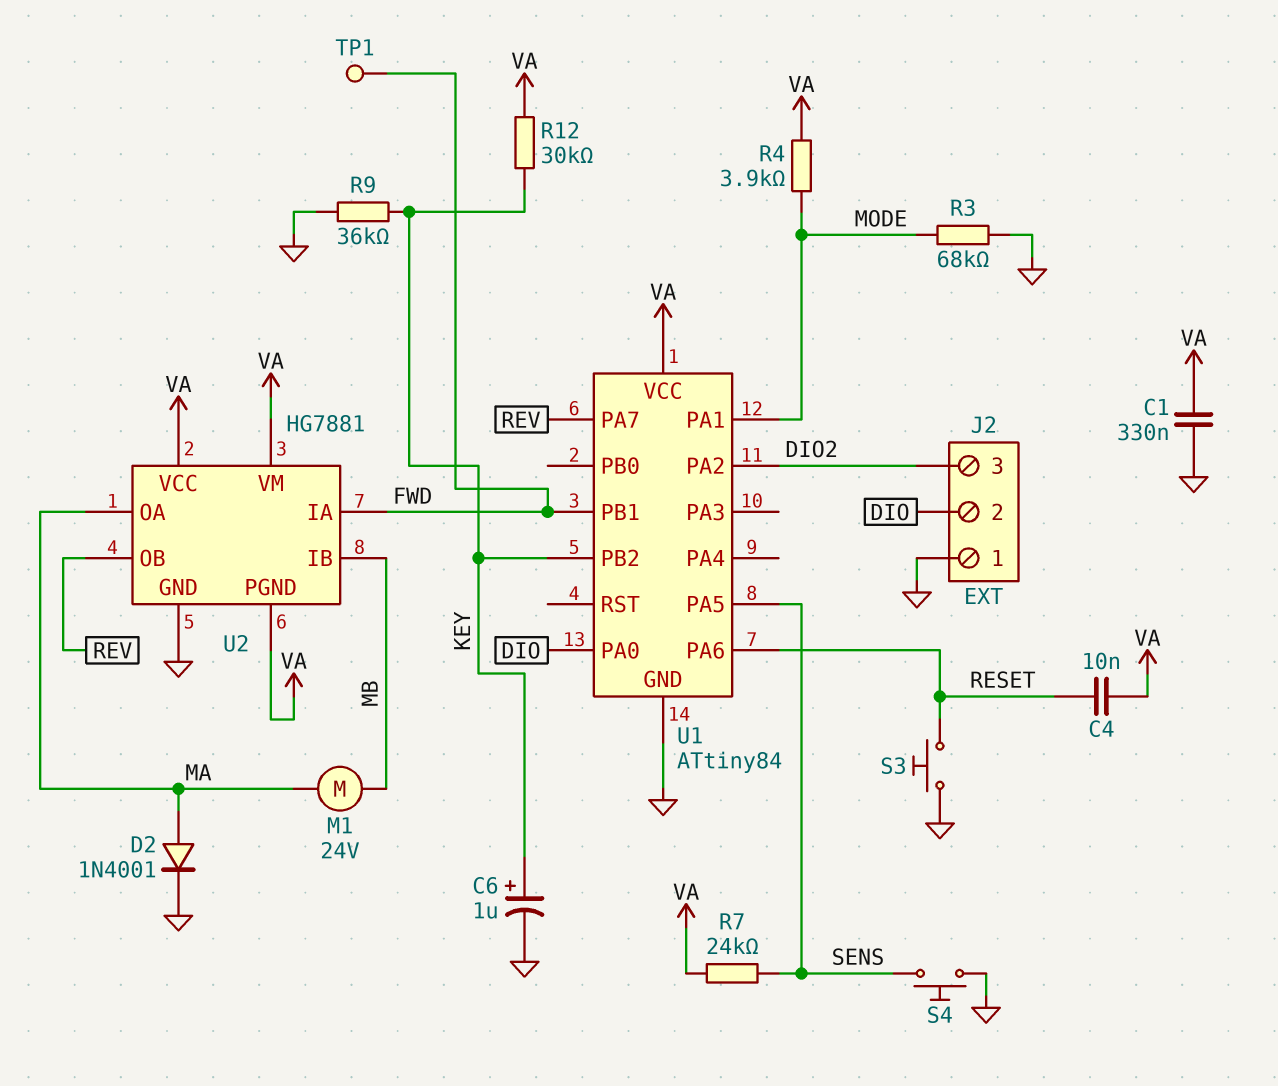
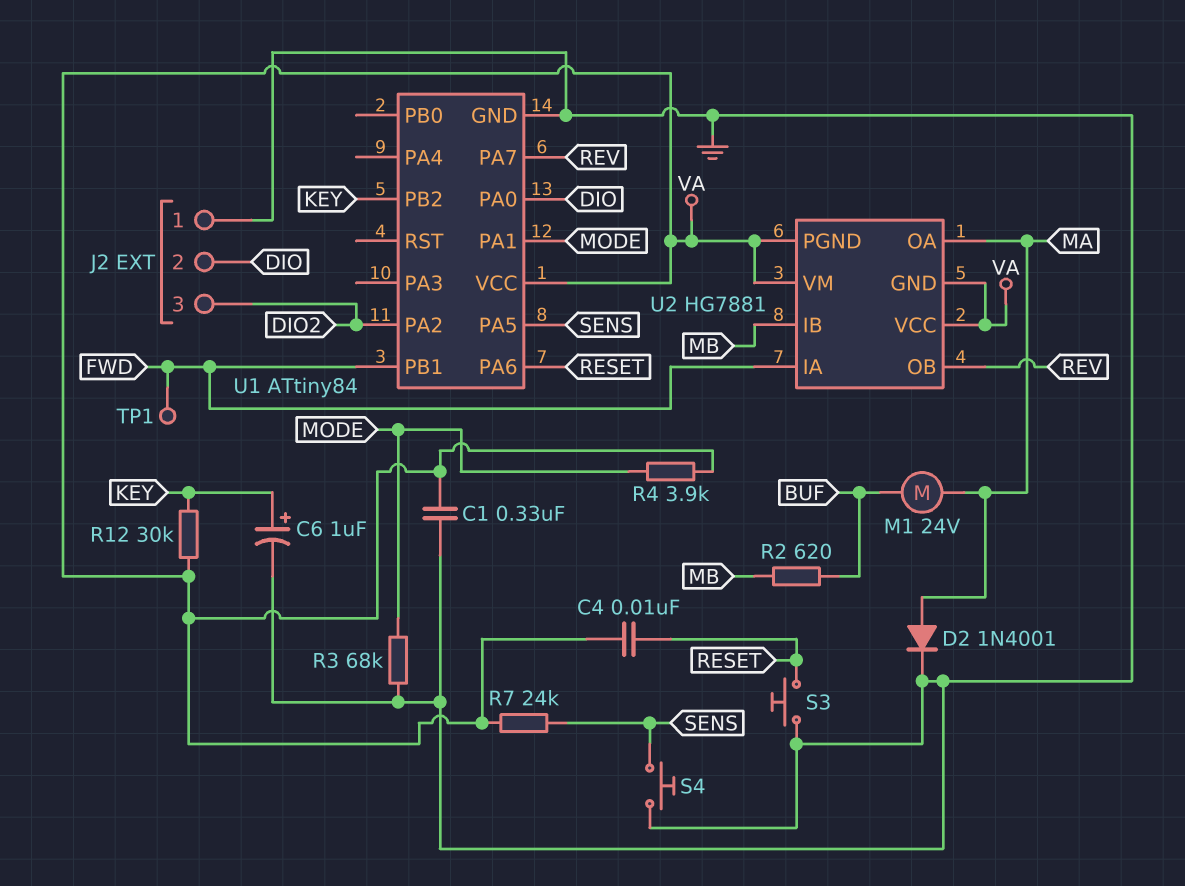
M1: motor 24V (MA, MB) -> motor 24V (BUF, MA)
R2: none -> 620 (BUF, MB)
R9: 36k (GND, KEY) -> none
U2 pin GND: GND -> VA

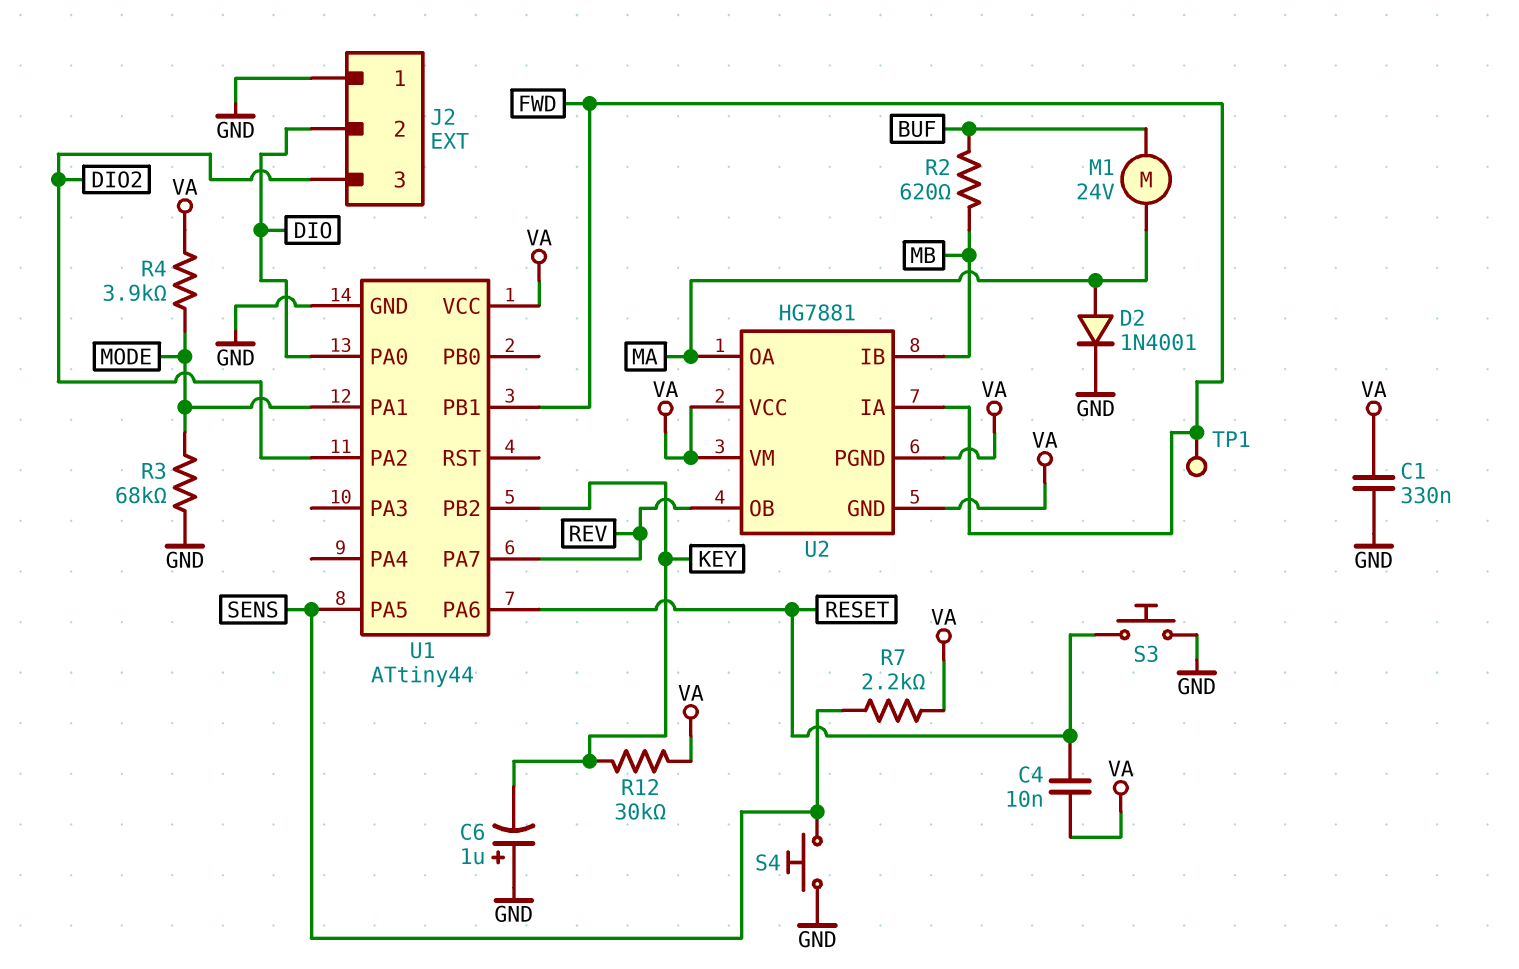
C6: 1uF (plus KEY, minus GND) -> 1uF (plus GND, minus KEY)
R7: 24k (SENS, VA) -> 2.2k (SENS, VA)
U1: ATtiny84 -> ATtiny44

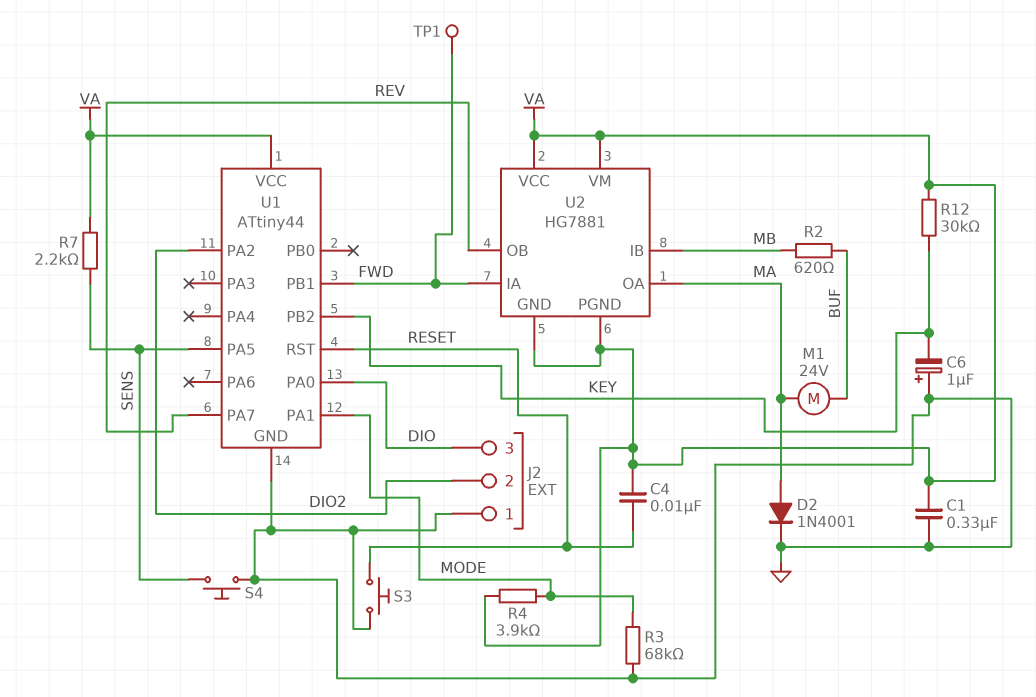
J2 pin 2: DIO -> DIO2
J2 pin 3: DIO2 -> DIO
U1 pin PA6: RESET -> none
U1 pin RST: none -> RESET

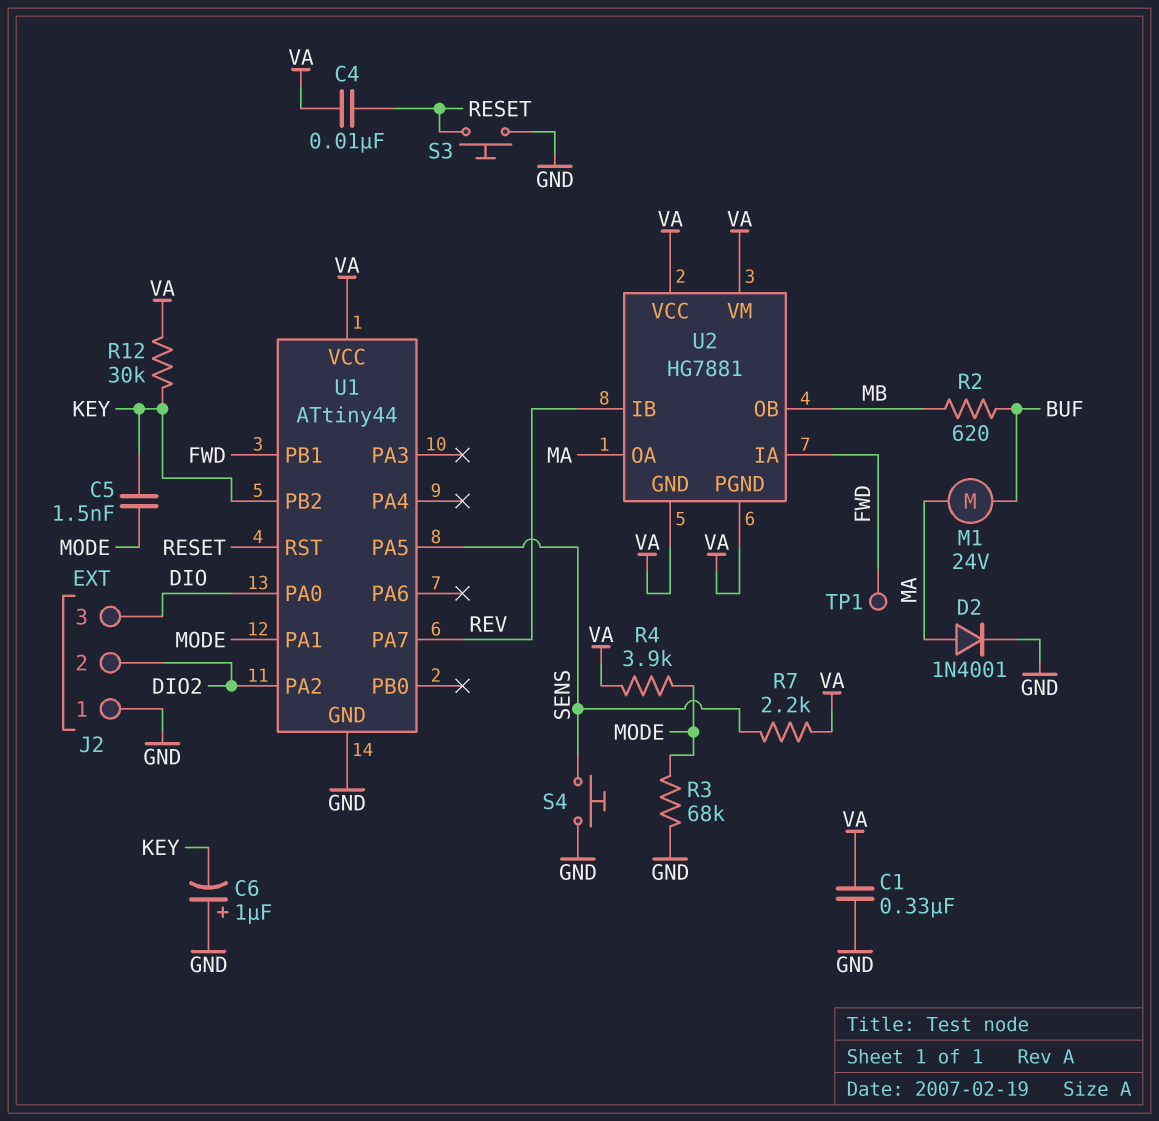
C5: none -> 1.5nF (KEY, MODE)
U2 pin IB: MB -> REV
U2 pin OB: REV -> MB

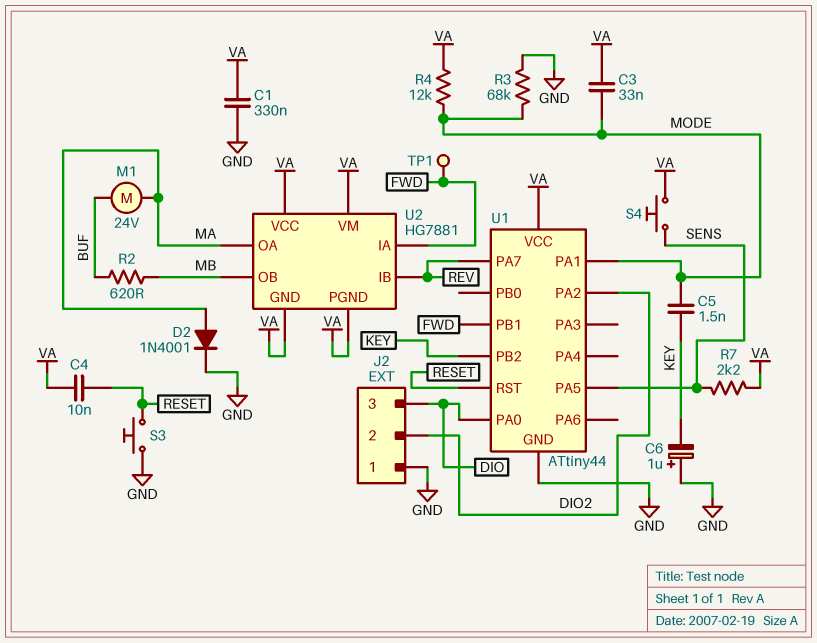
C3: none -> 33nF (MODE, VA)
R4: 3.9k (MODE, VA) -> 12k (MODE, VA)
R12: 30k (KEY, VA) -> none
S4: button (GND, SENS) -> button (SENS, VA)

